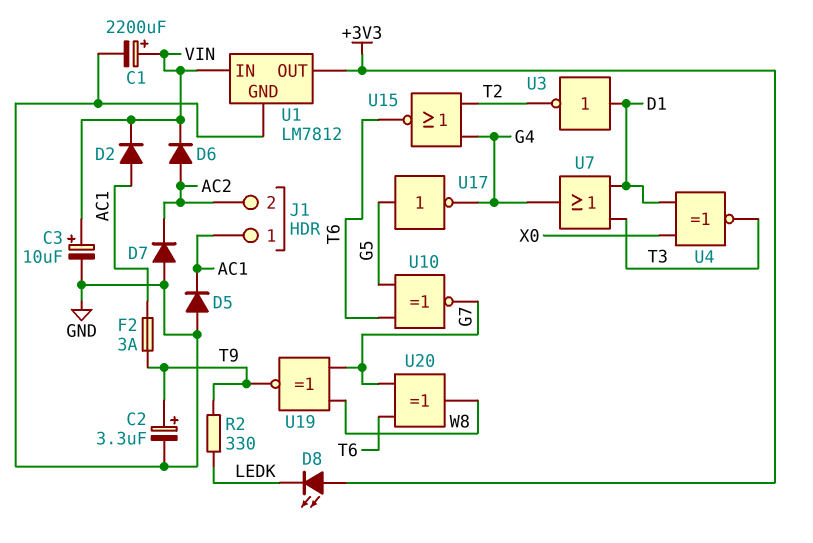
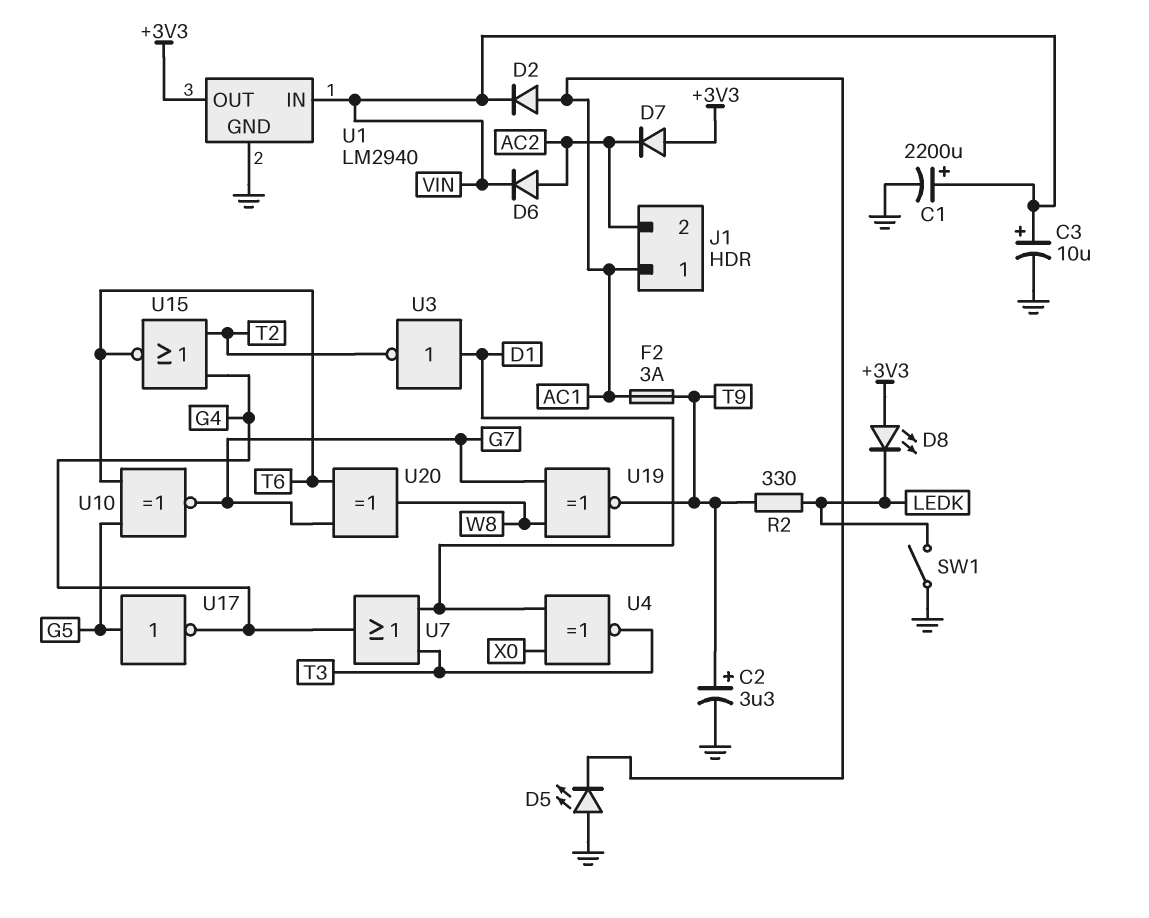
D5: diode (A GND, K AC1) -> LED (A GND, K AC1)
D7: diode (A GND, K AC2) -> diode (A +3V3, K AC2)
SW1: none -> switch (GND, LEDK)
U1: LM7812 -> LM2940

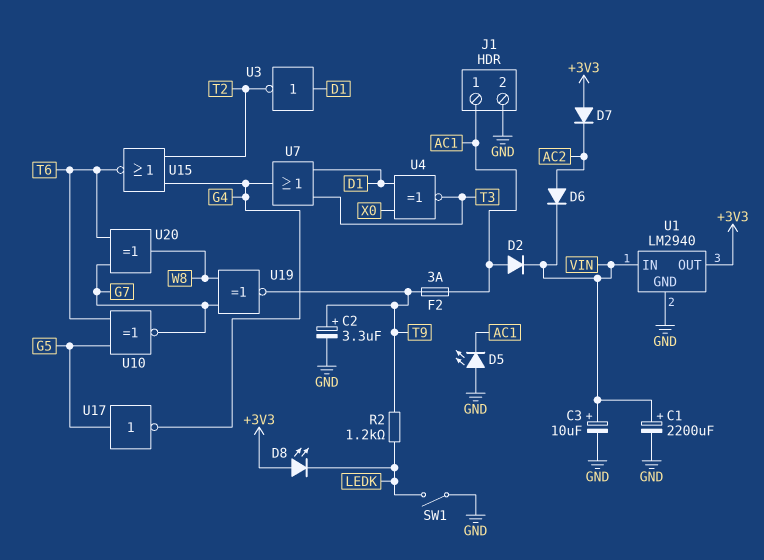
J1 pin 2: AC2 -> GND
R2: 330 (LEDK, T9) -> 1.2k (LEDK, T9)

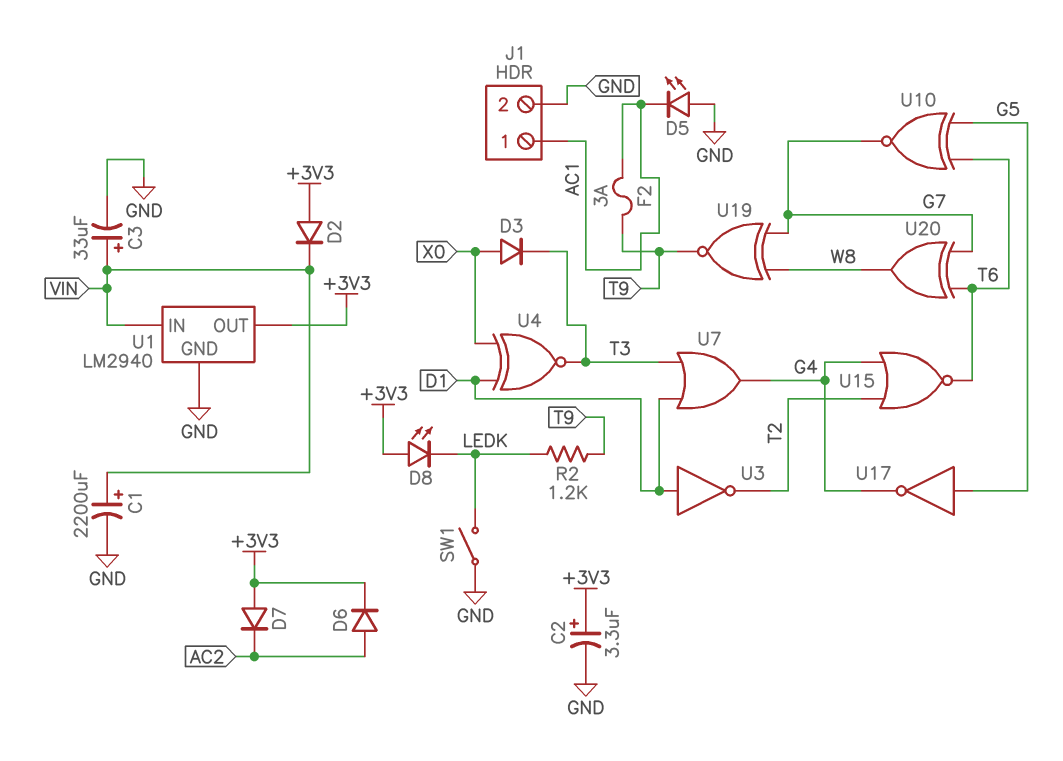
C2: 3.3uF (plus T9, minus GND) -> 3.3uF (plus +3V3, minus GND)
C3: 10uF (plus VIN, minus GND) -> 33uF (plus VIN, minus GND)
D2: diode (A AC1, K VIN) -> diode (A +3V3, K VIN)
D3: none -> diode (A X0, K T3)
D6: diode (A AC2, K VIN) -> diode (A AC2, K +3V3)

